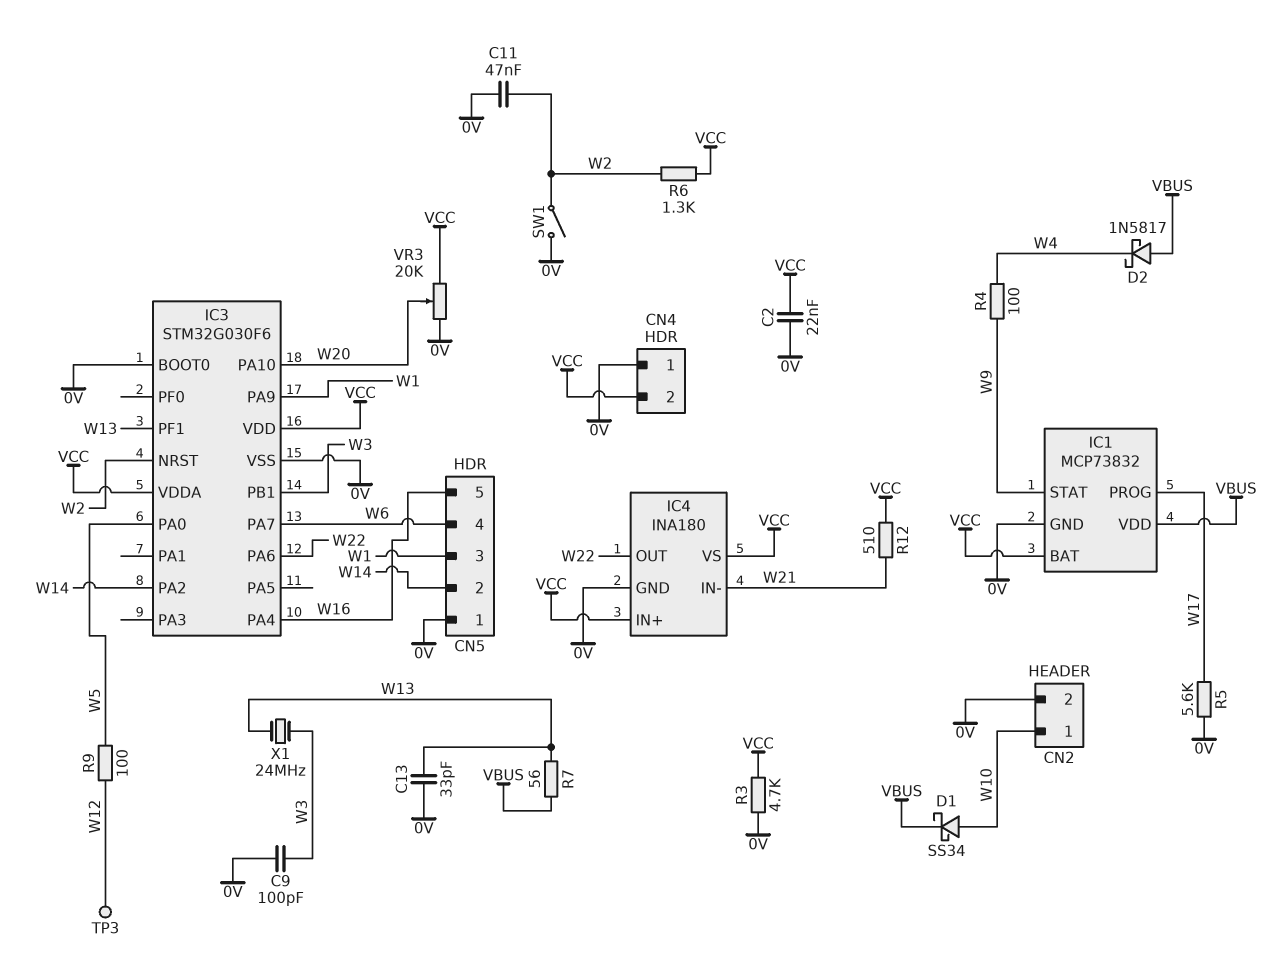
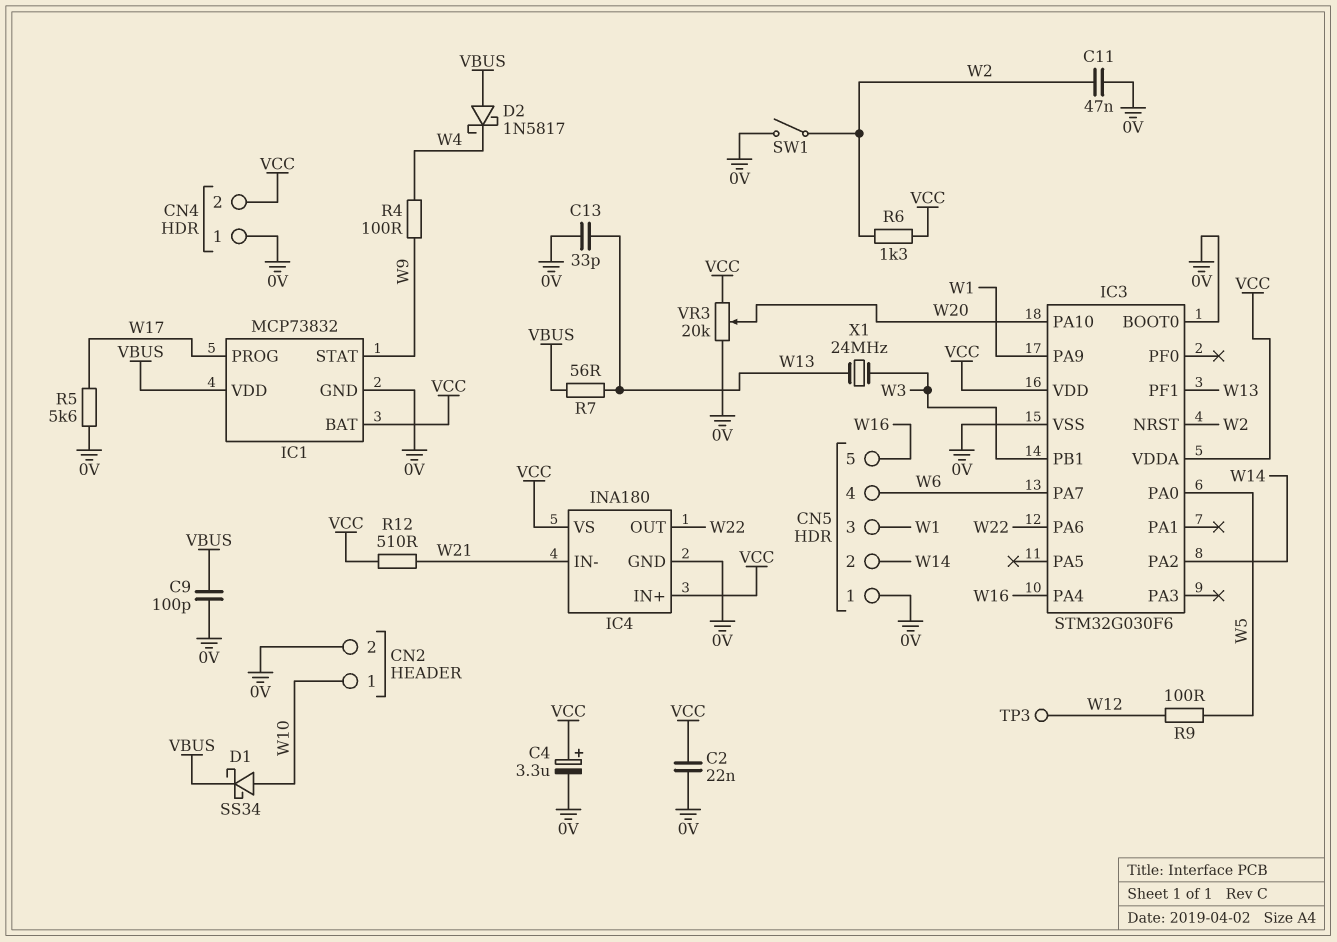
C4: none -> 3.3uF (plus VCC, minus 0V)
C9: 100pF (0V, W3) -> 100pF (0V, VBUS)
R3: 4.7k (0V, VCC) -> none

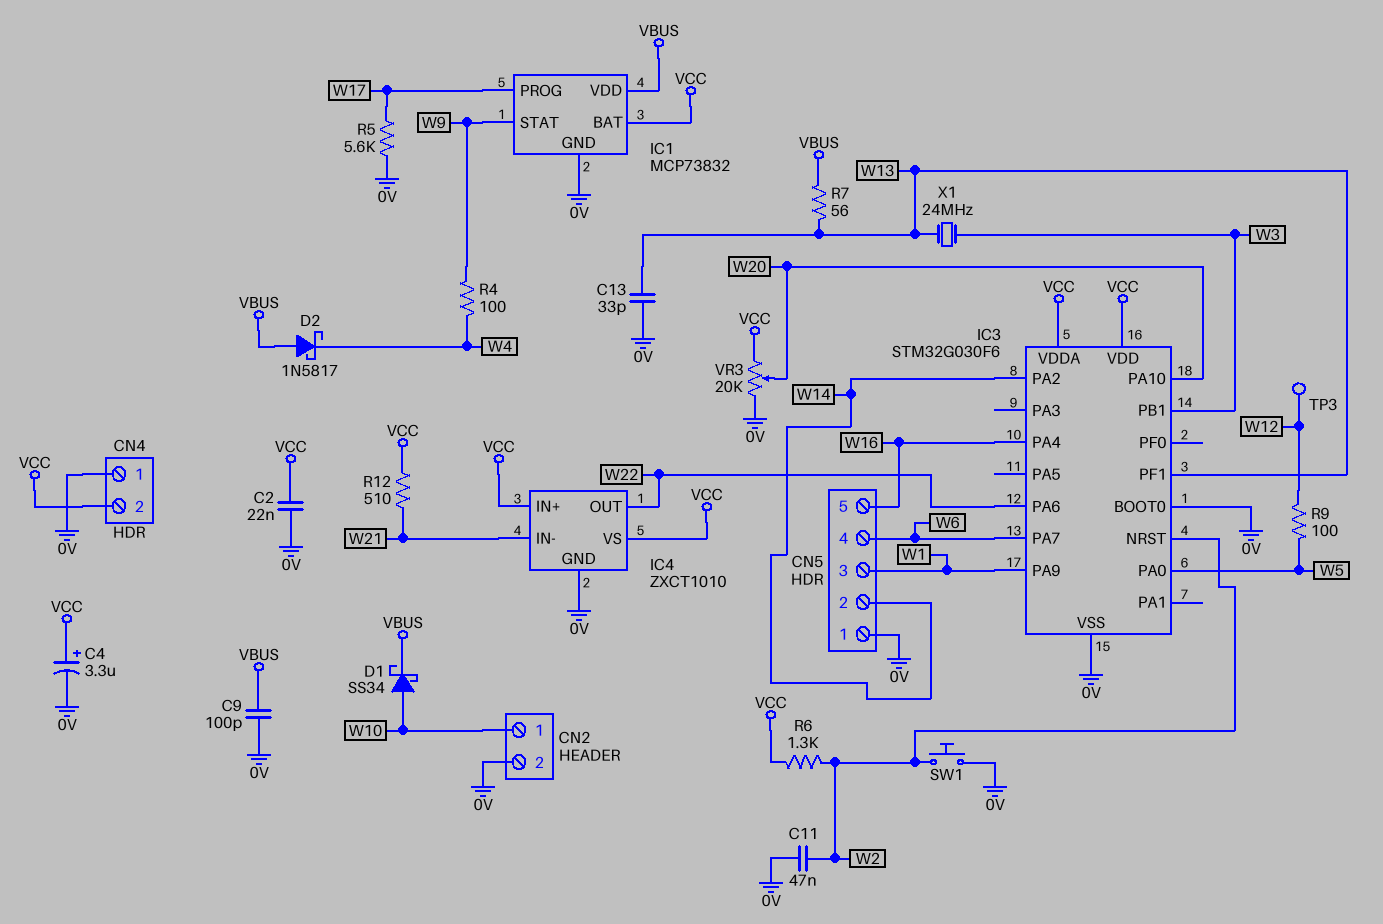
IC4: INA180 -> ZXCT1010
SW1: switch (0V, W2) -> button (0V, W2)

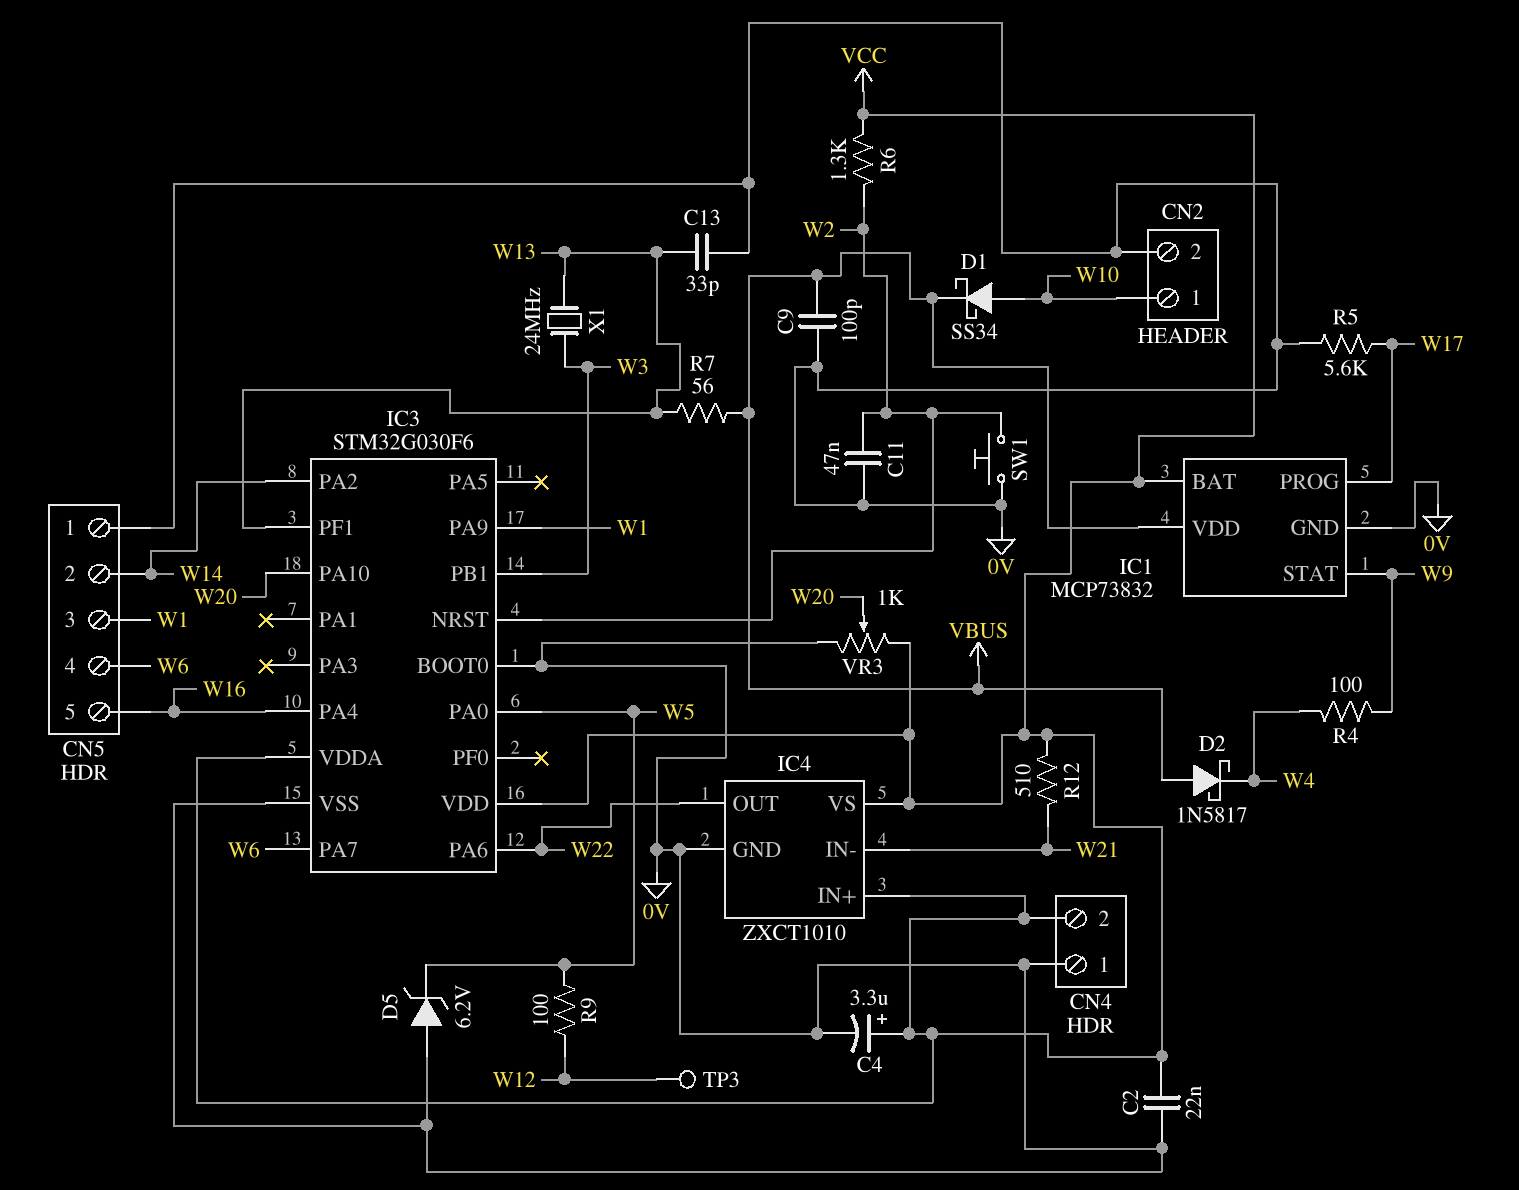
D5: none -> zener 6.2V (A 0V, K W5)
VR3: 20k (0V, VCC, wiper W20) -> 1k (0V, VCC, wiper W20)

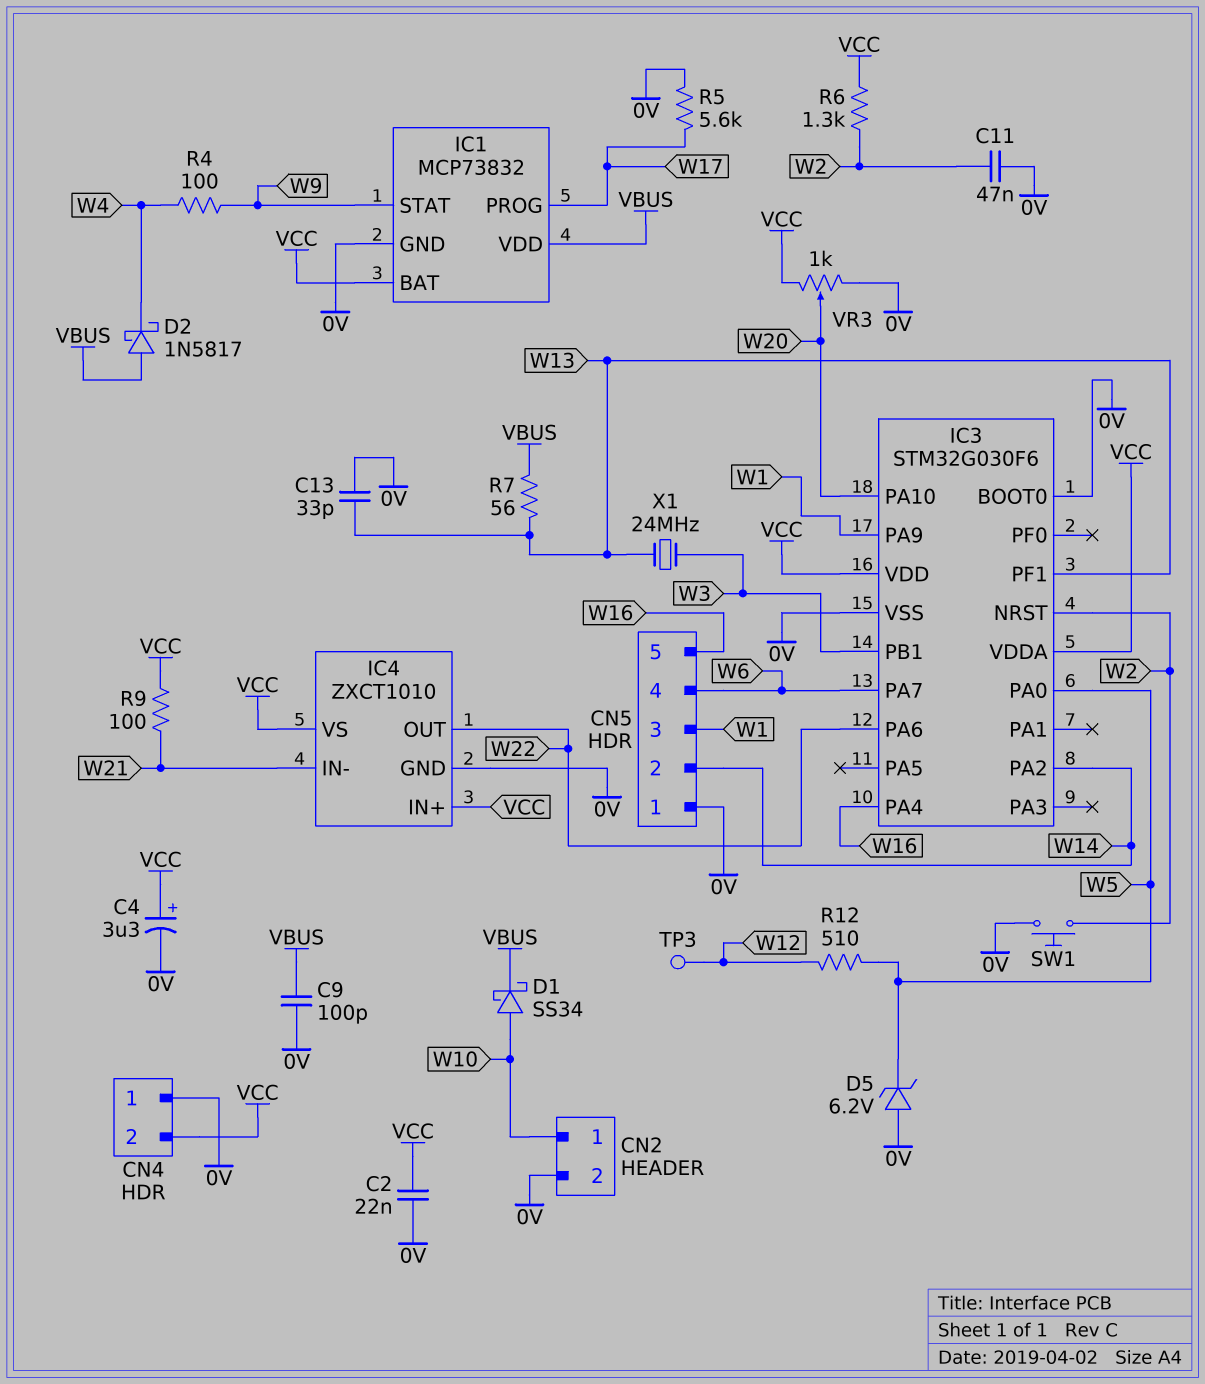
R9: 100 (W5, W12) -> 100 (VCC, W21)
R12: 510 (VCC, W21) -> 510 (W5, W12)

